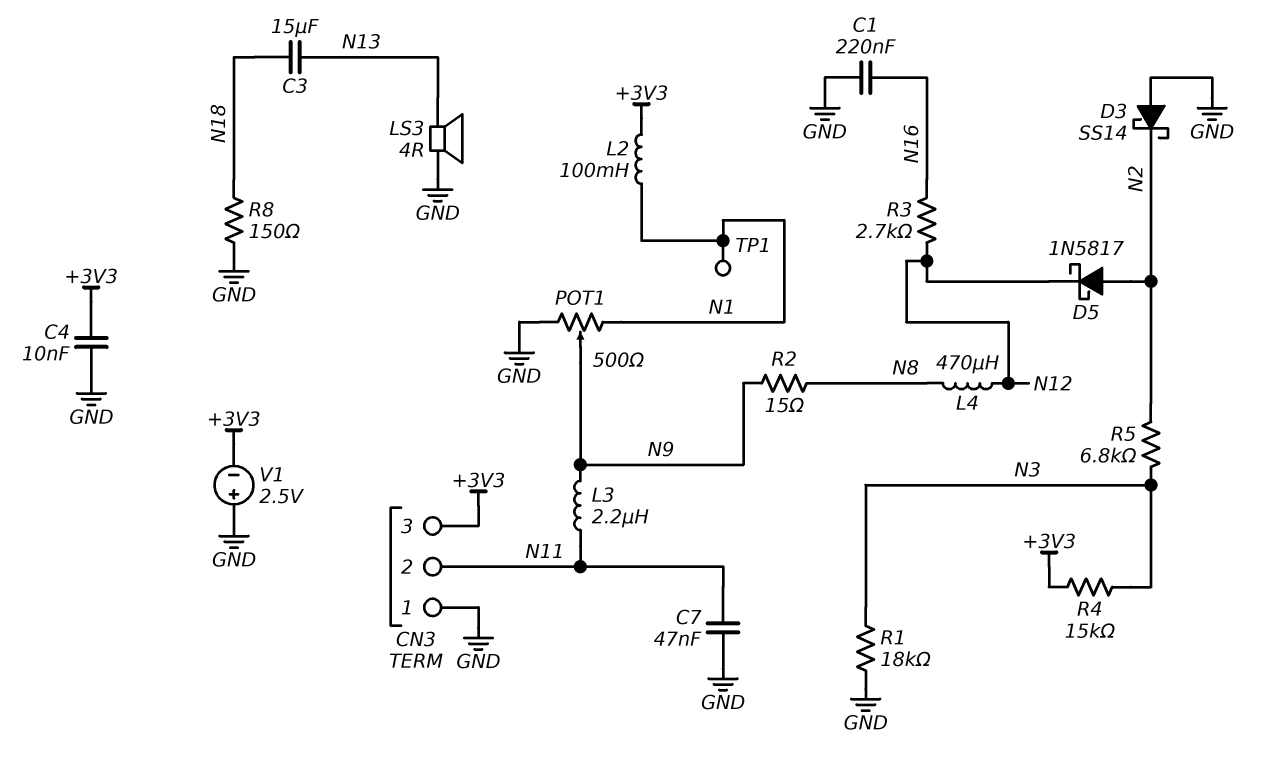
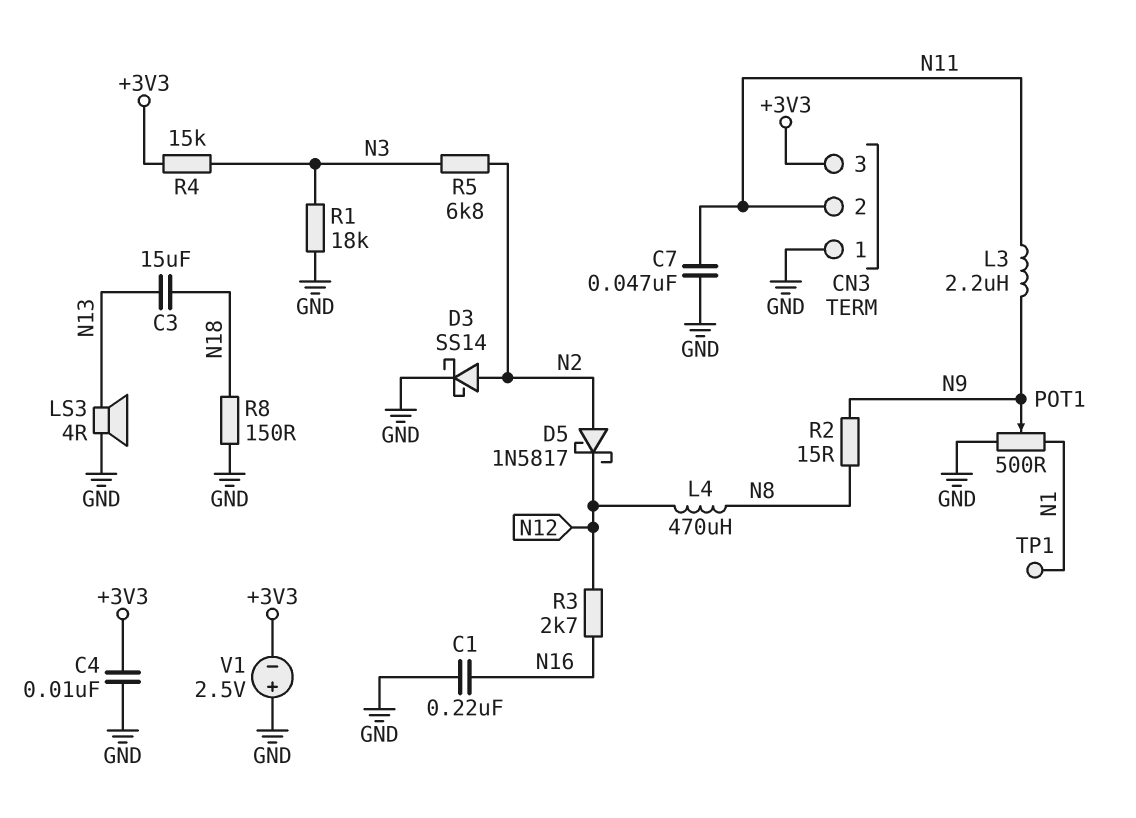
D3: schottky SS14 (A GND, K N2) -> schottky SS14 (A N2, K GND)
L2: 100mH (+3V3, N1) -> none

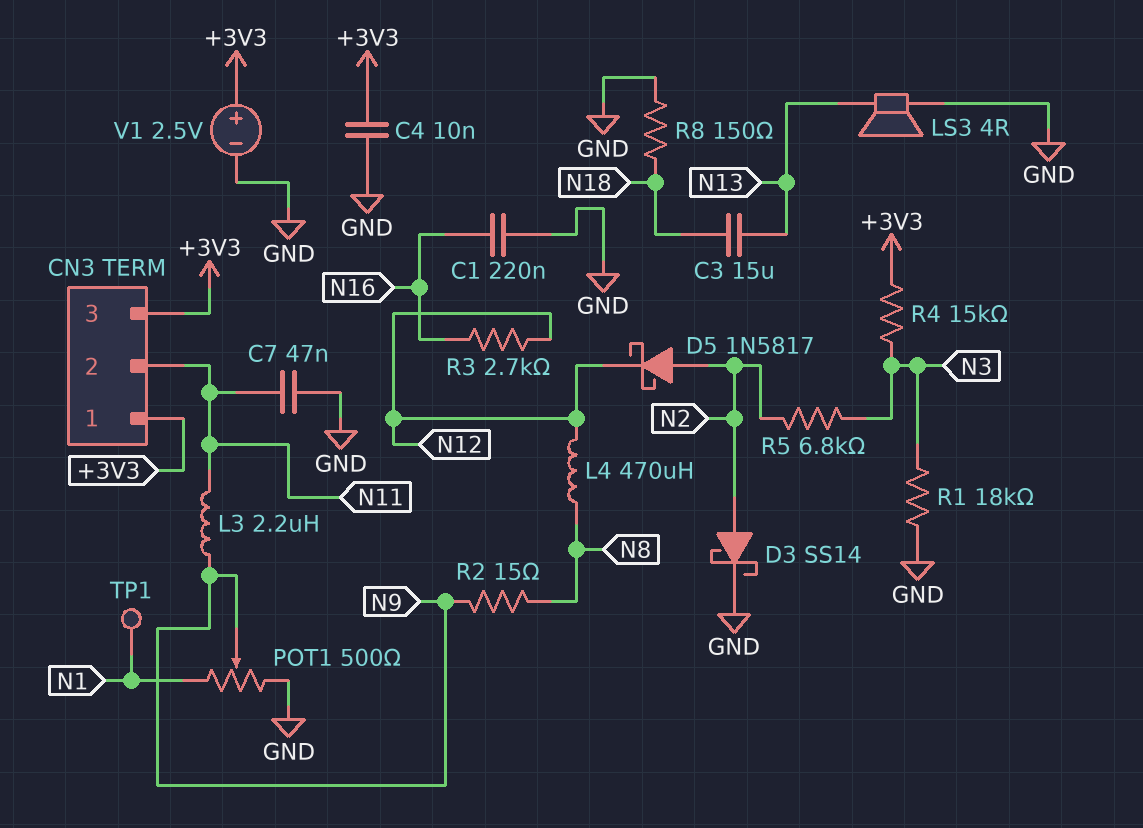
CN3 pin 1: GND -> +3V3
V1: 2.5V (plus GND, minus +3V3) -> 2.5V (plus +3V3, minus GND)

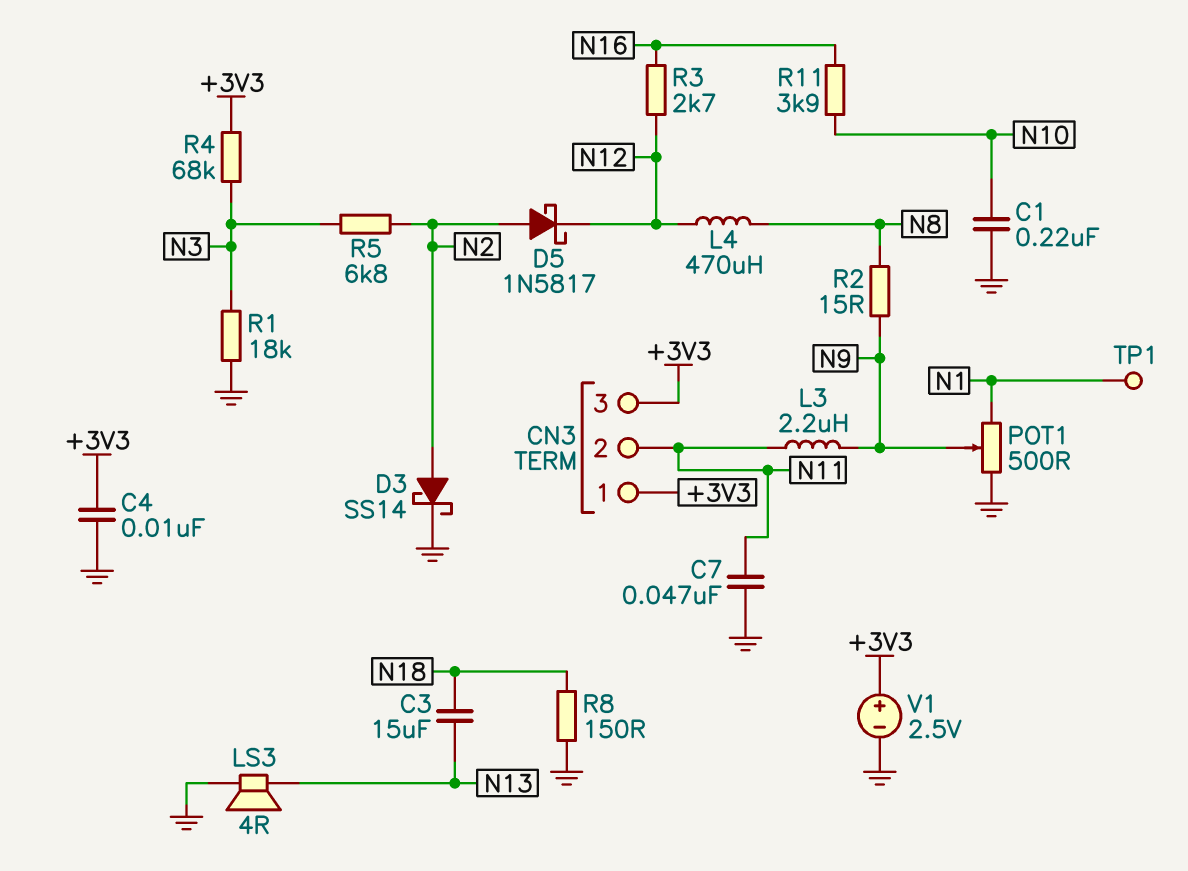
C1: 220nF (GND, N16) -> 220nF (GND, N10)
R4: 15k (+3V3, N3) -> 68k (+3V3, N3)
R11: none -> 3.9k (N10, N16)

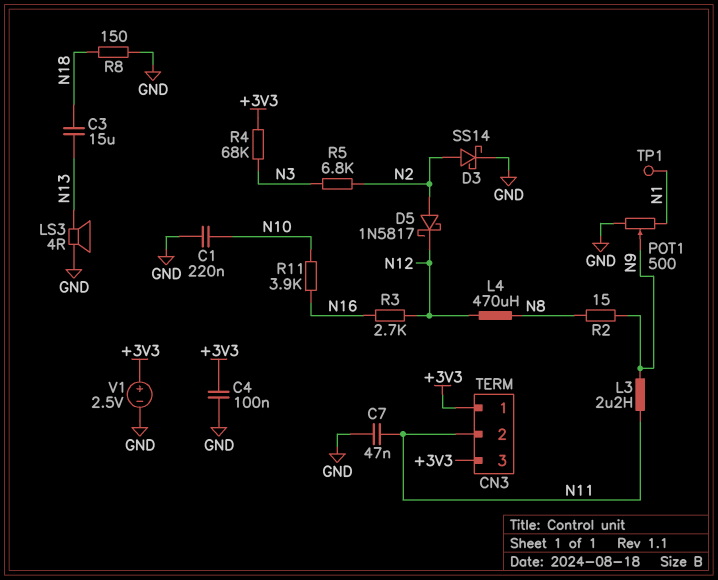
C4: 10nF (+3V3, GND) -> 100nF (+3V3, GND)
R1: 18k (GND, N3) -> none

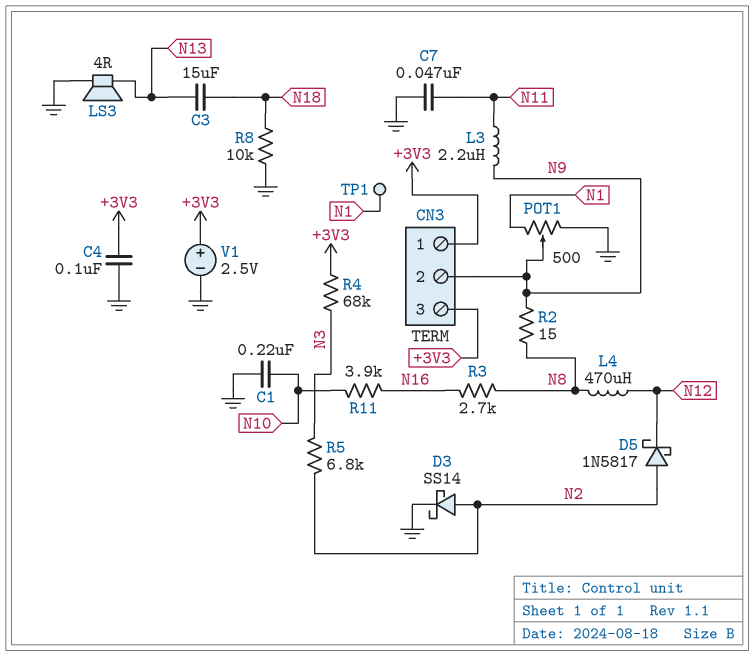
CN3 pin 2: N11 -> N9
R3: 2.7k (N12, N16) -> 2.7k (N8, N16)
R8: 150 (GND, N18) -> 10k (GND, N18)

